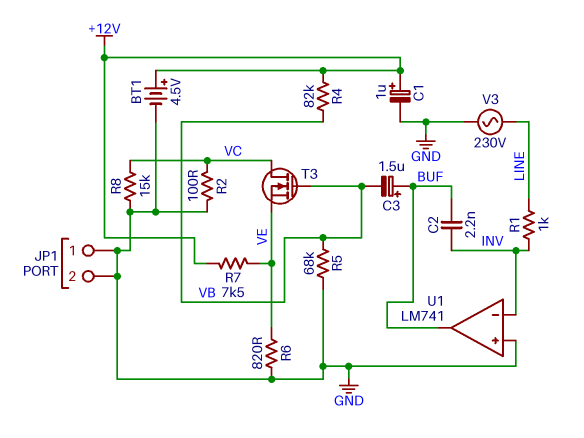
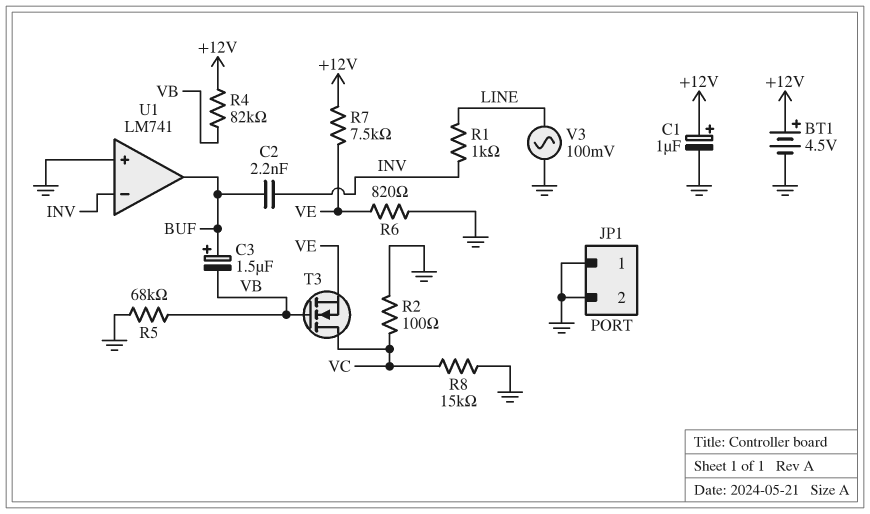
V3: AC 230V (GND, LINE) -> AC 100mV (GND, LINE)

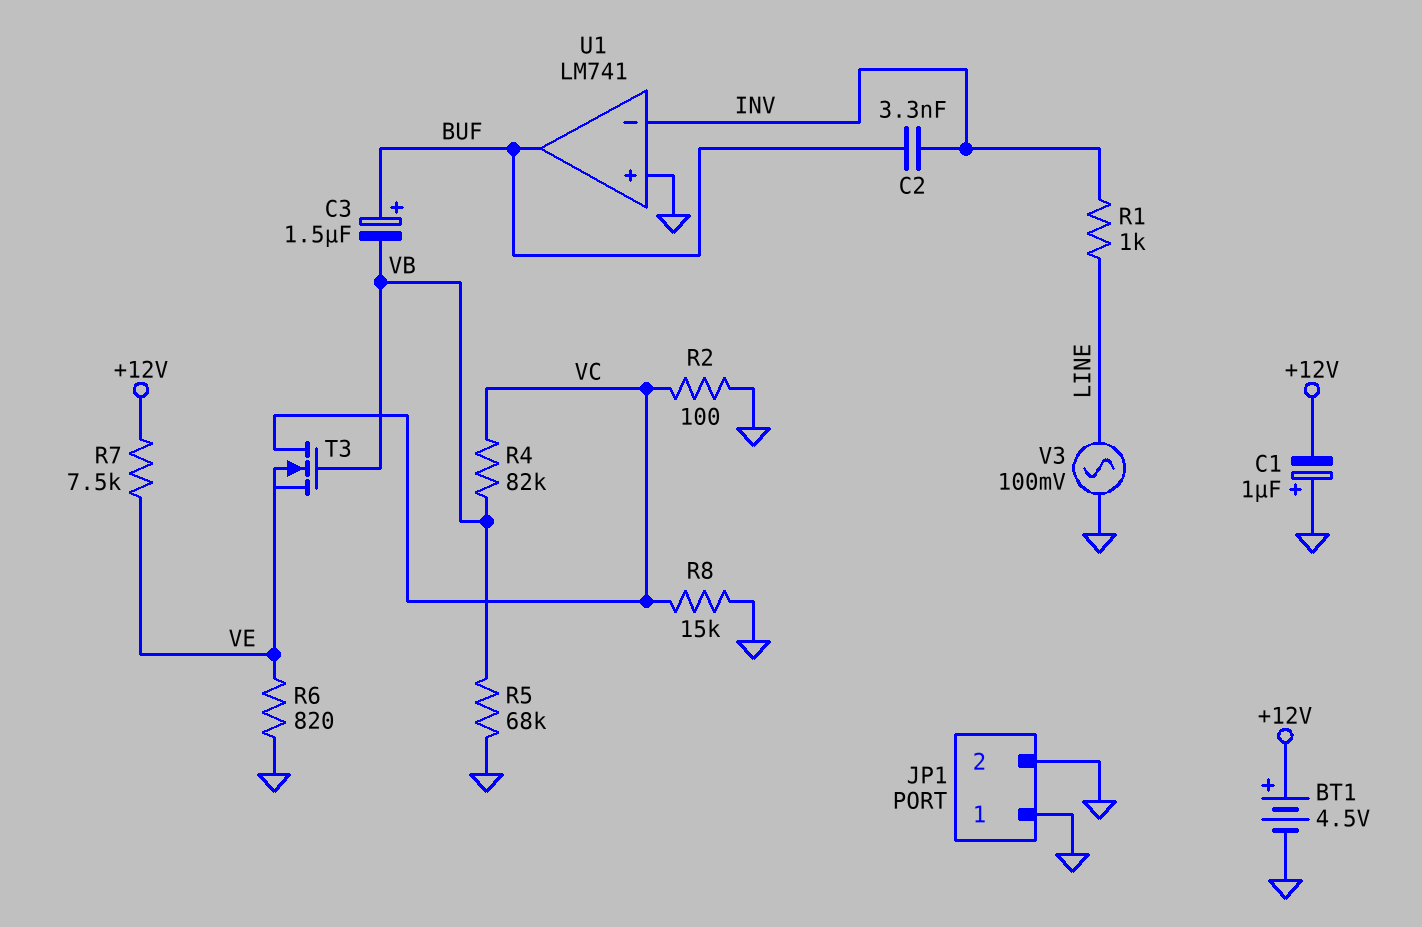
C1: 1uF (plus +12V, minus GND) -> 1uF (plus GND, minus +12V)
C2: 2.2nF (BUF, INV) -> 3.3nF (BUF, INV)
R4: 82k (+12V, VB) -> 82k (VB, VC)

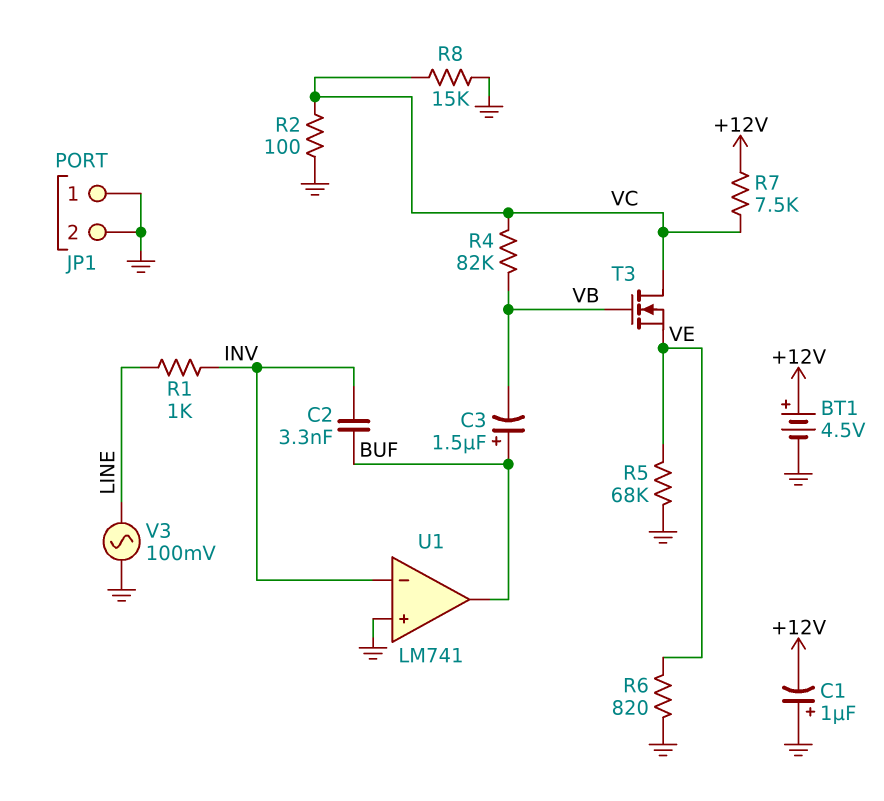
R5: 68k (GND, VB) -> 68k (GND, VE)
R7: 7.5k (+12V, VE) -> 7.5k (+12V, VC)

